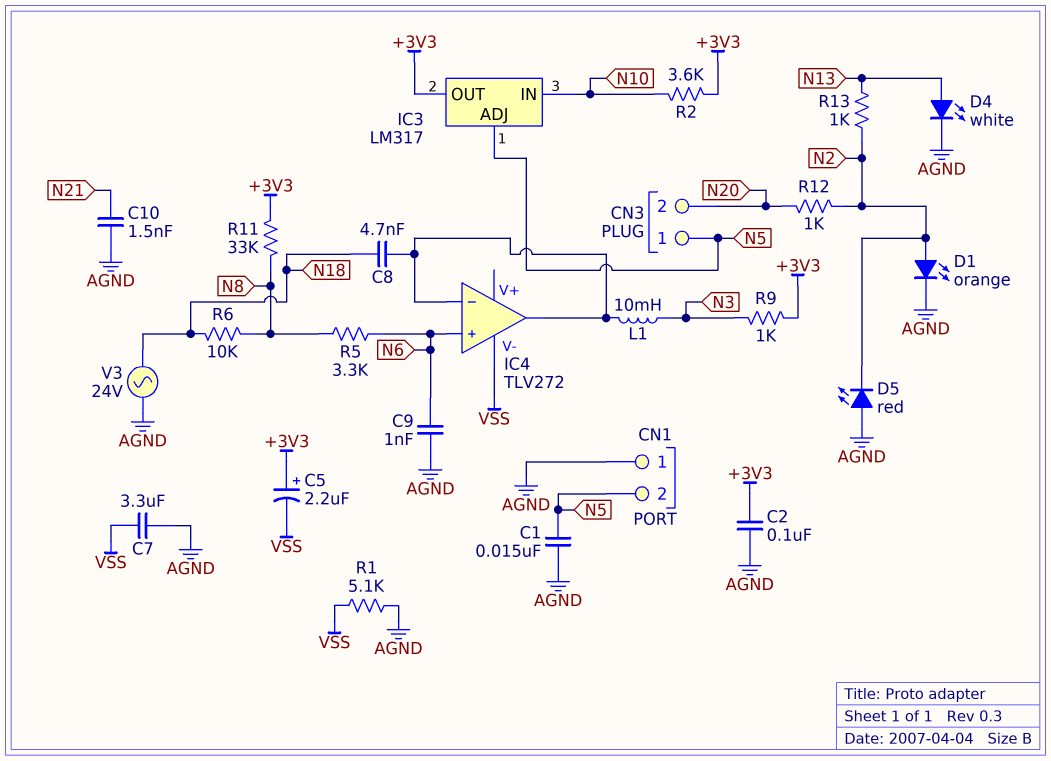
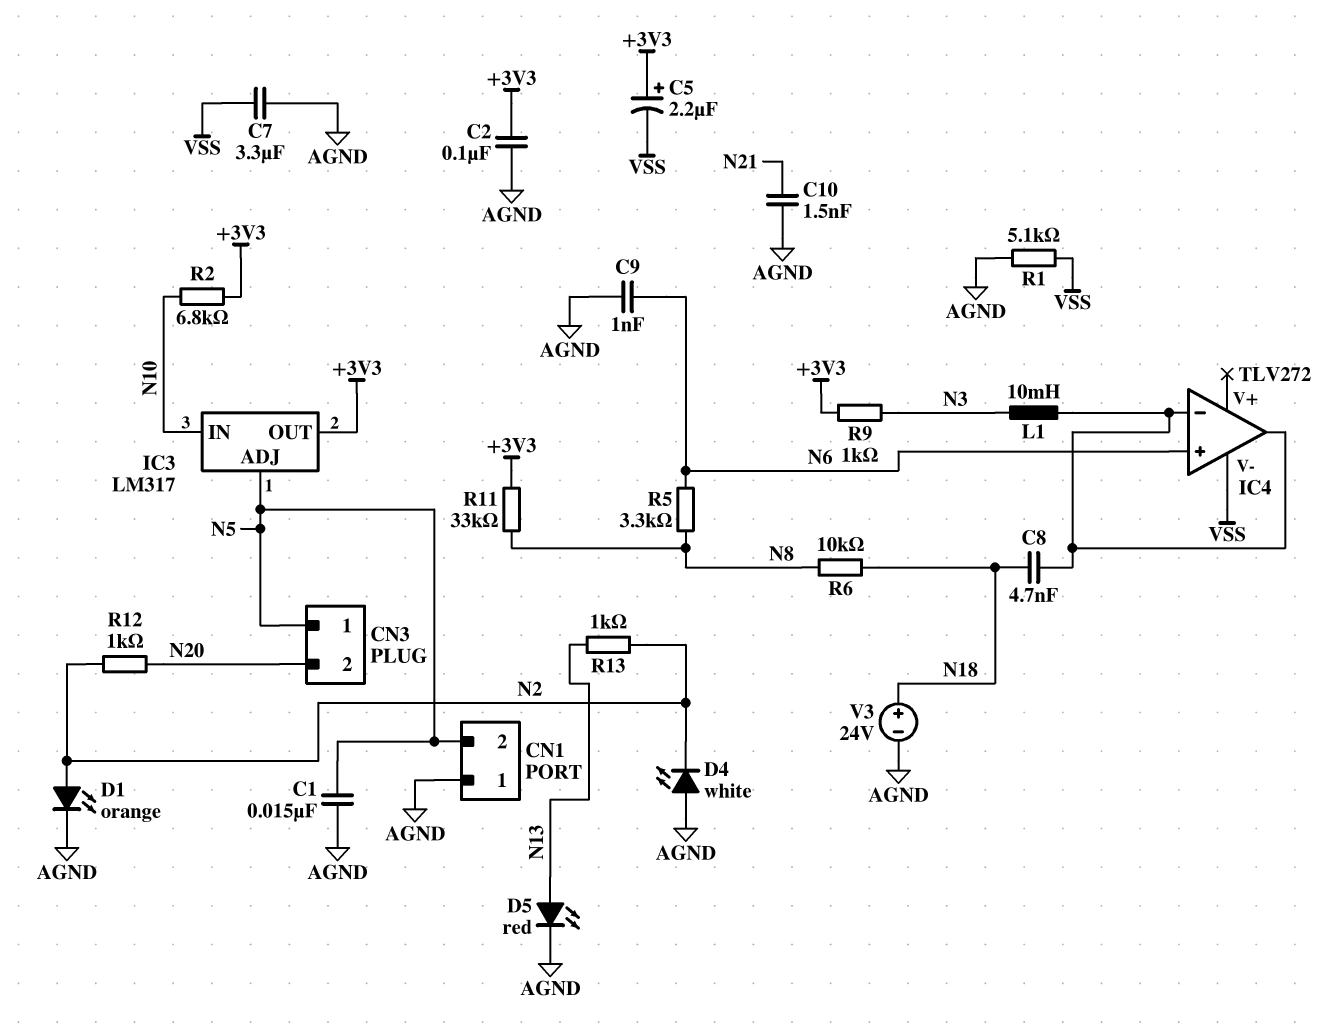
D4: LED white (A N13, K AGND) -> LED white (A AGND, K N2)
D5: LED red (A AGND, K N2) -> LED red (A N13, K AGND)
R2: 3.6k (+3V3, N10) -> 6.8k (+3V3, N10)
V3: AC 24V (AGND, N18) -> 24V (plus N18, minus AGND)

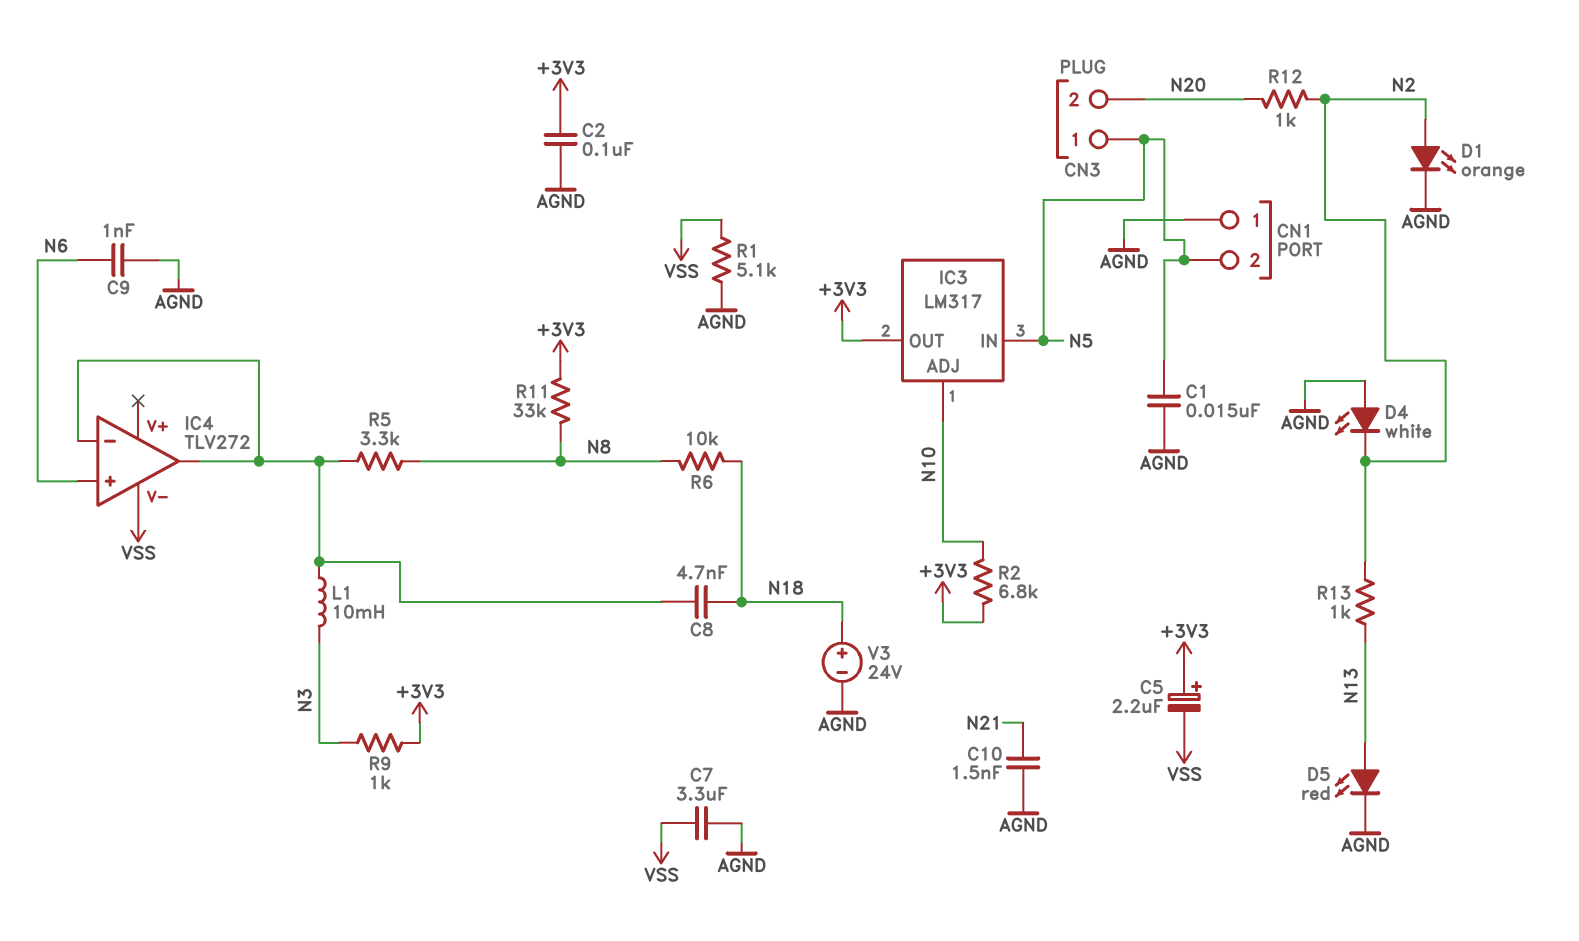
IC3 pin ADJ: N5 -> N10
IC3 pin IN: N10 -> N5
R5: 3.3k (N6, N8) -> 3.3k (IC4/in-, N8)

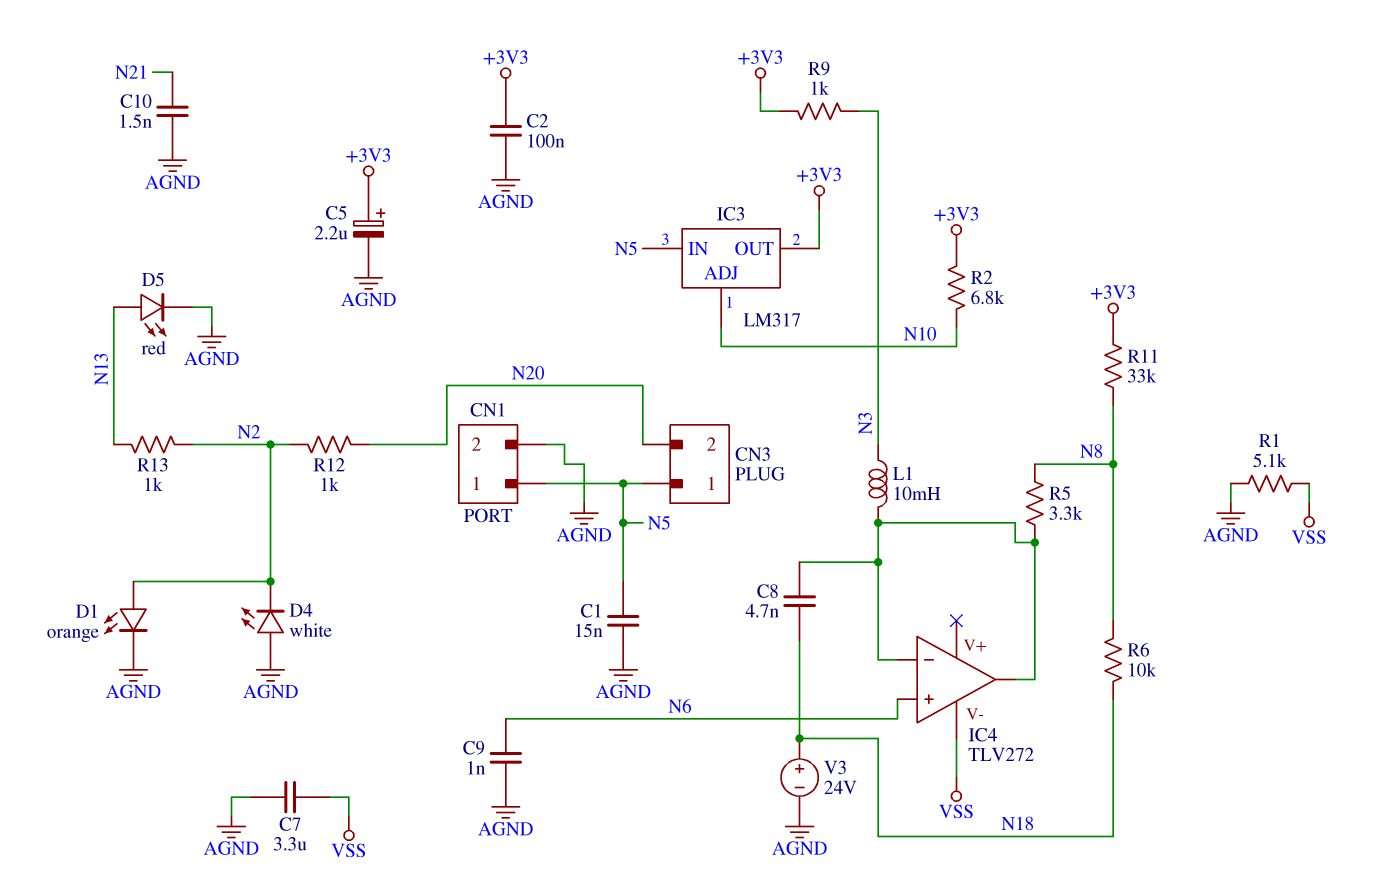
C5: 2.2uF (plus +3V3, minus VSS) -> 2.2uF (plus +3V3, minus AGND)
CN1 pin 1: AGND -> N5
CN1 pin 2: N5 -> AGND

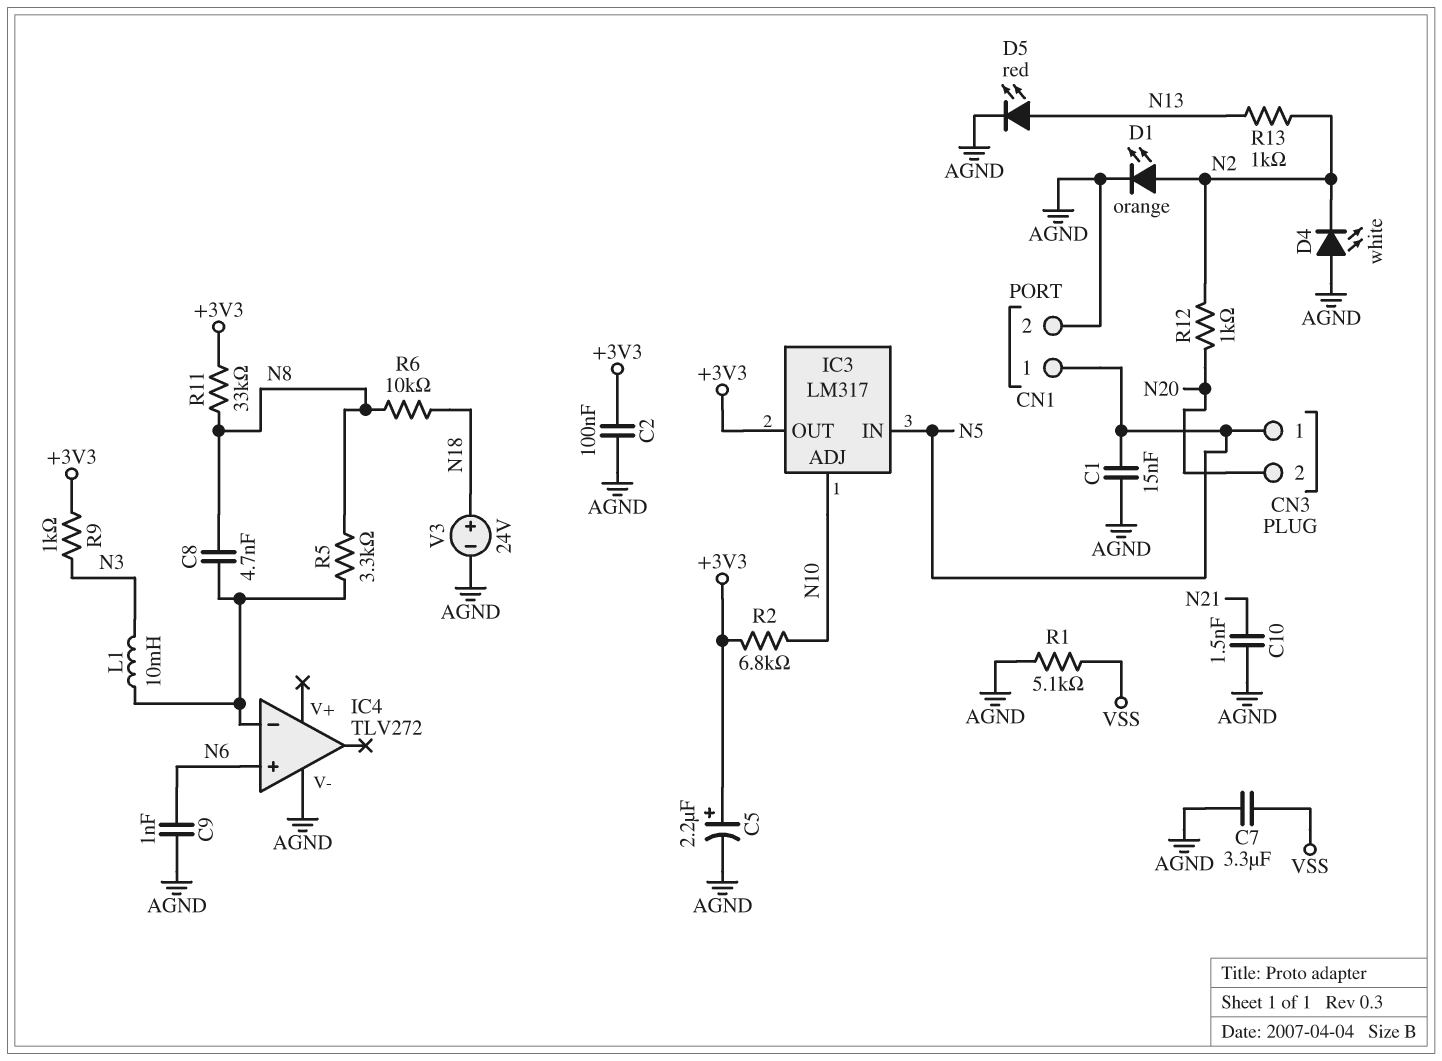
C8: 4.7nF (IC4/in-, N18) -> 4.7nF (IC4/in-, N8)
IC4 pin V-: VSS -> AGND
IC4 pin out: IC4/in- -> none

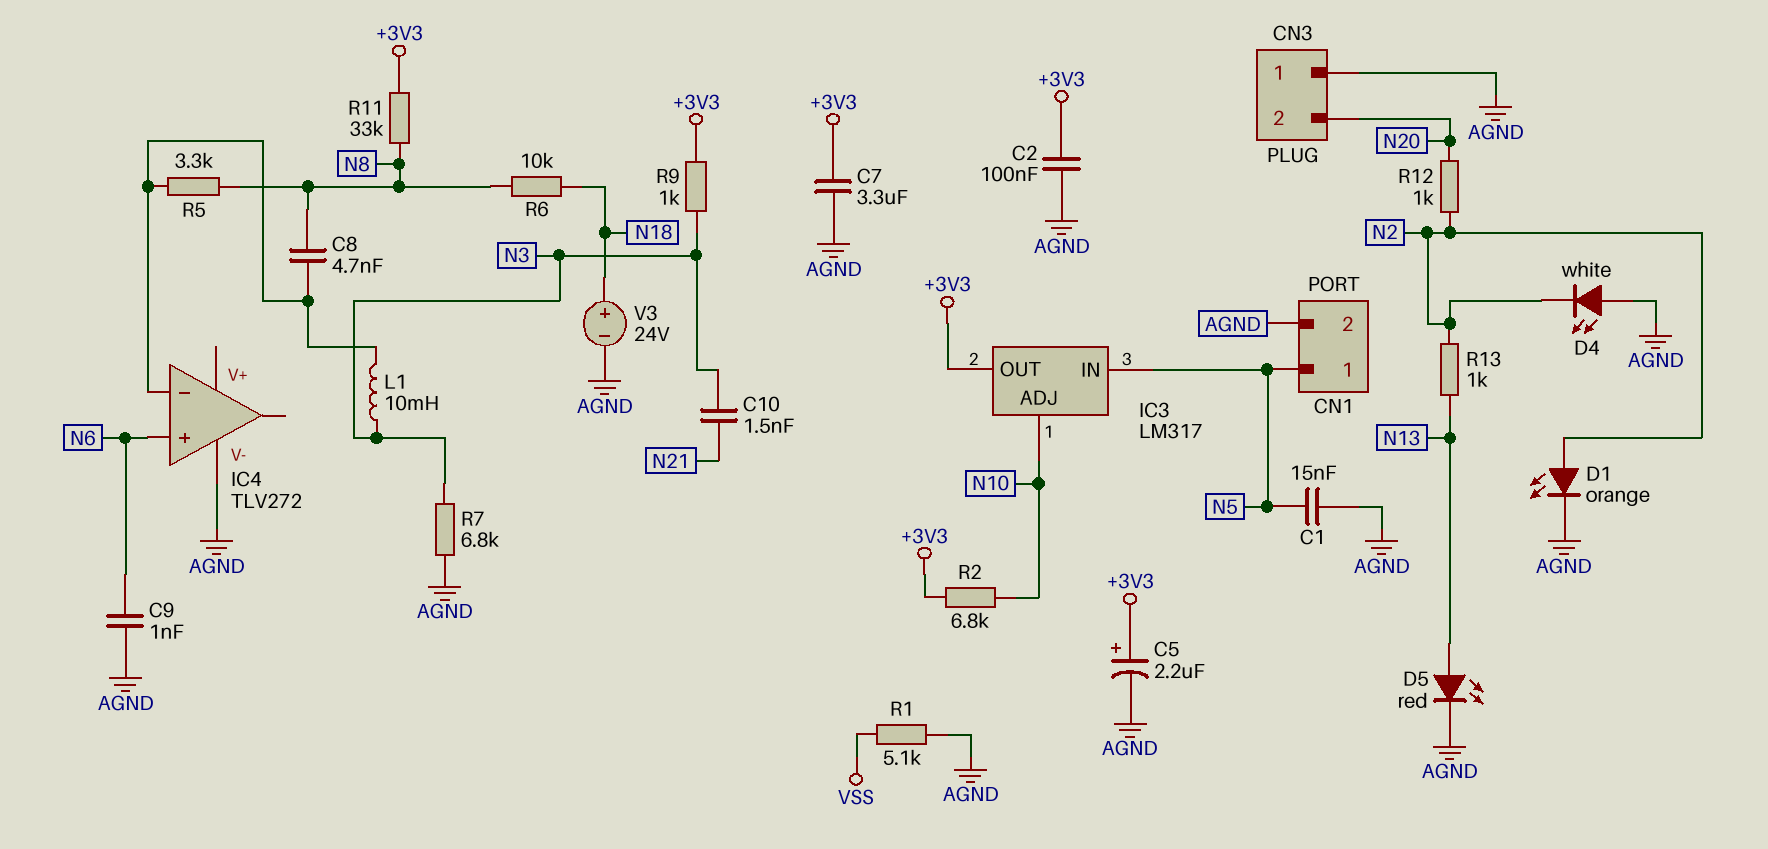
C7: 3.3uF (AGND, VSS) -> 3.3uF (+3V3, AGND)
C10: 1.5nF (AGND, N21) -> 1.5nF (N3, N21)
CN3 pin 1: N5 -> AGND
R7: none -> 6.8k (AGND, N3)

